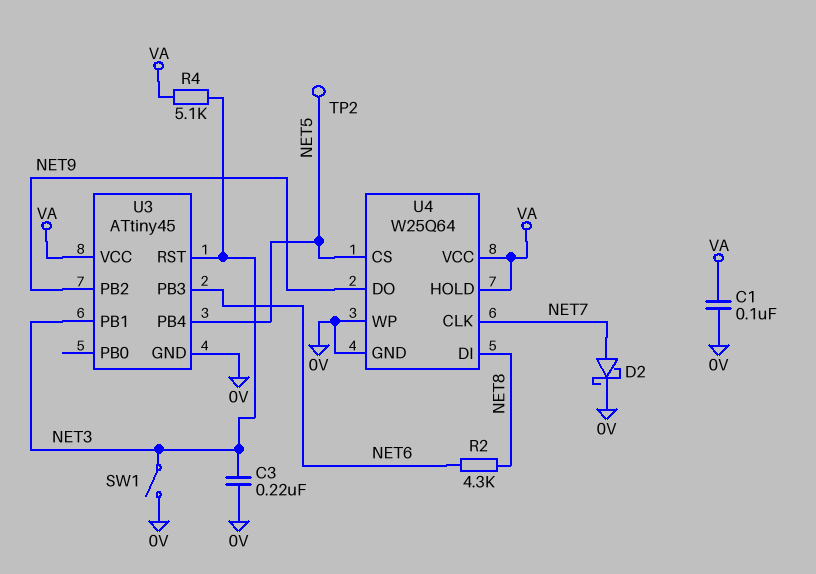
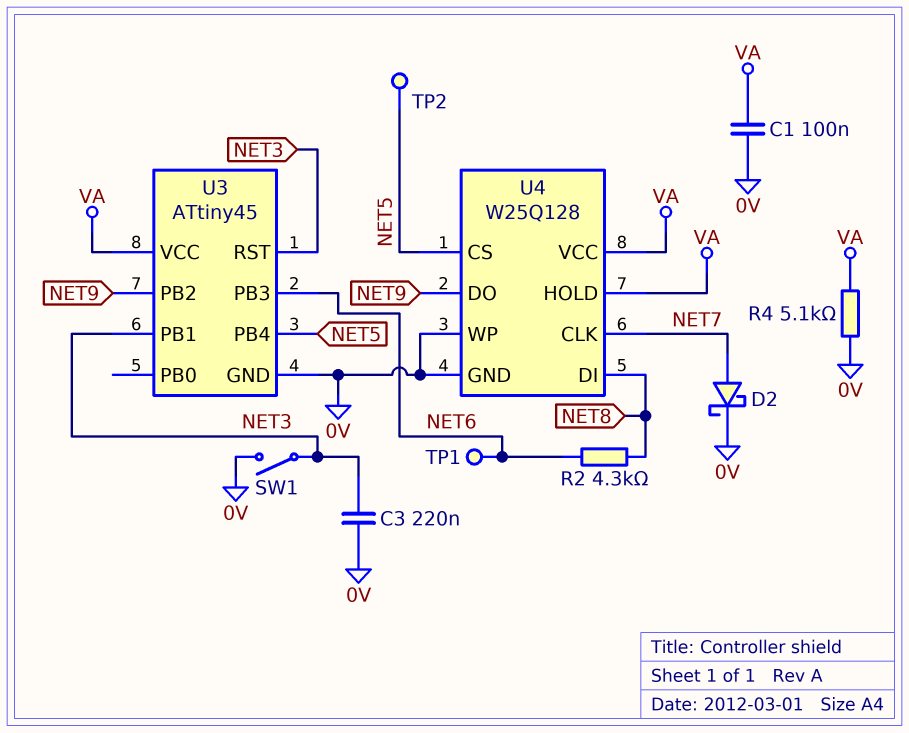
R4: 5.1k (NET3, VA) -> 5.1k (0V, VA)
TP1: none -> test point (NET6)
U4: W25Q64 -> W25Q128

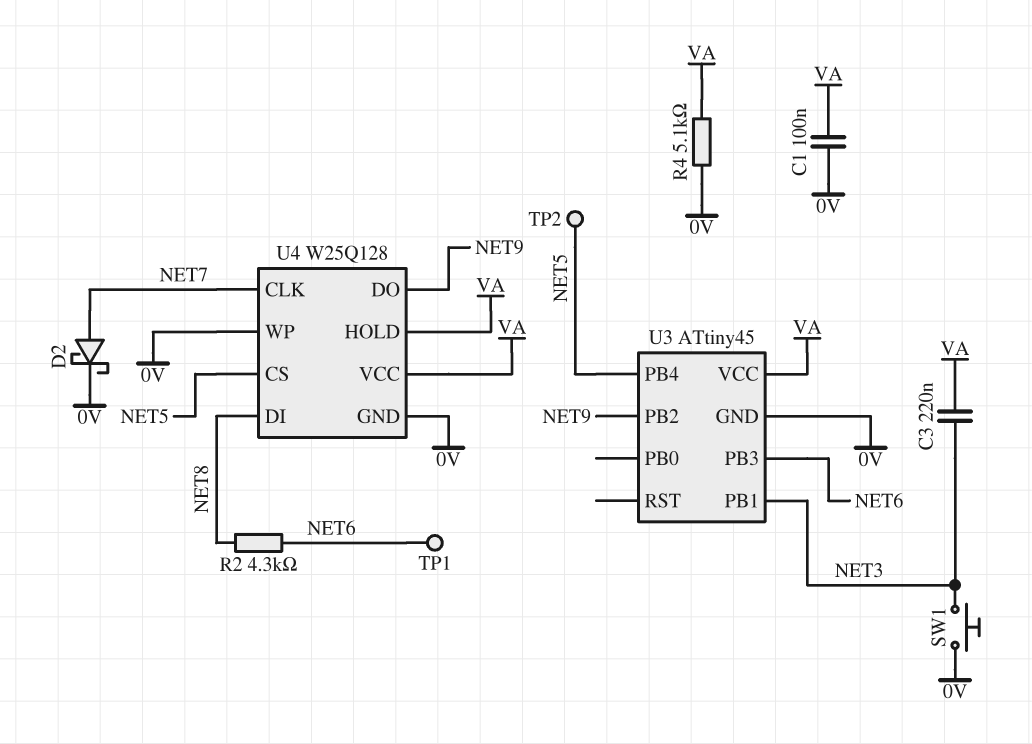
C3: 220nF (0V, NET3) -> 220nF (NET3, VA)
SW1: switch (0V, NET3) -> button (0V, NET3)
U3 pin RST: NET3 -> none

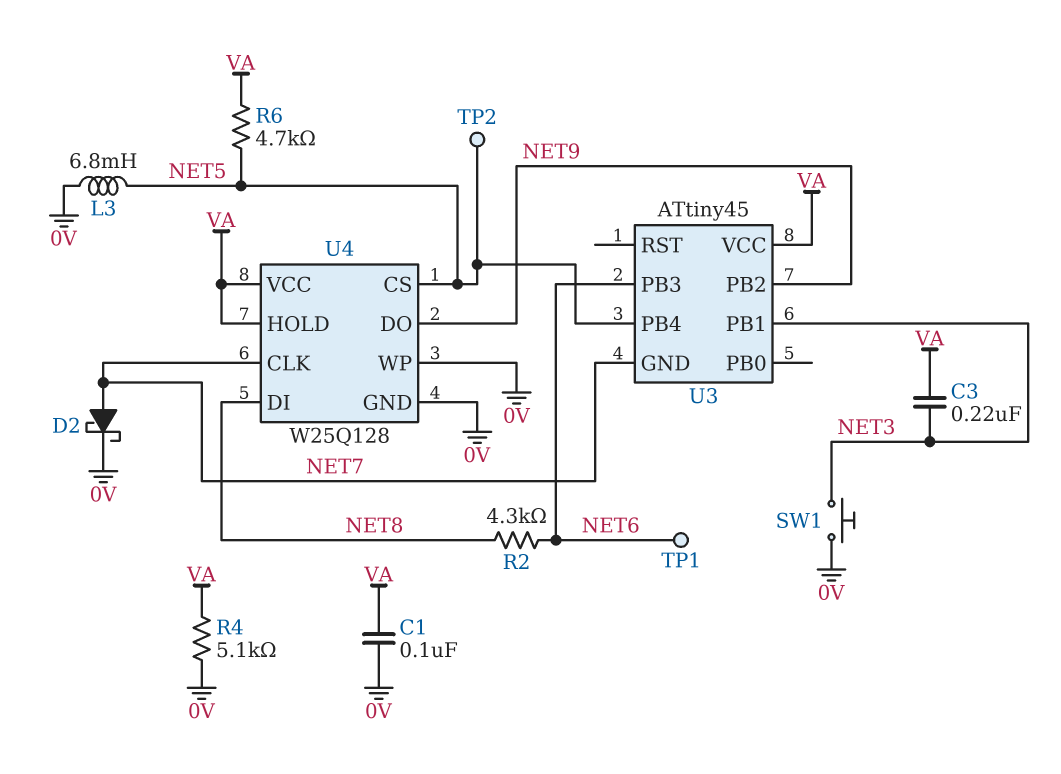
L3: none -> 6.8mH (0V, NET5)
R6: none -> 4.7k (NET5, VA)
U3 pin GND: 0V -> NET7

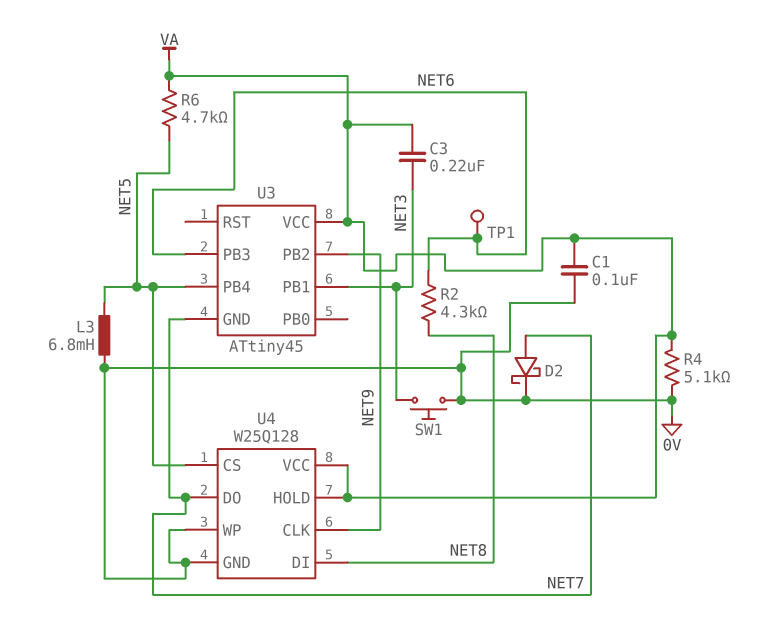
TP2: test point (NET5) -> none
U4 pin CLK: NET7 -> NET9
U4 pin DO: NET9 -> NET7

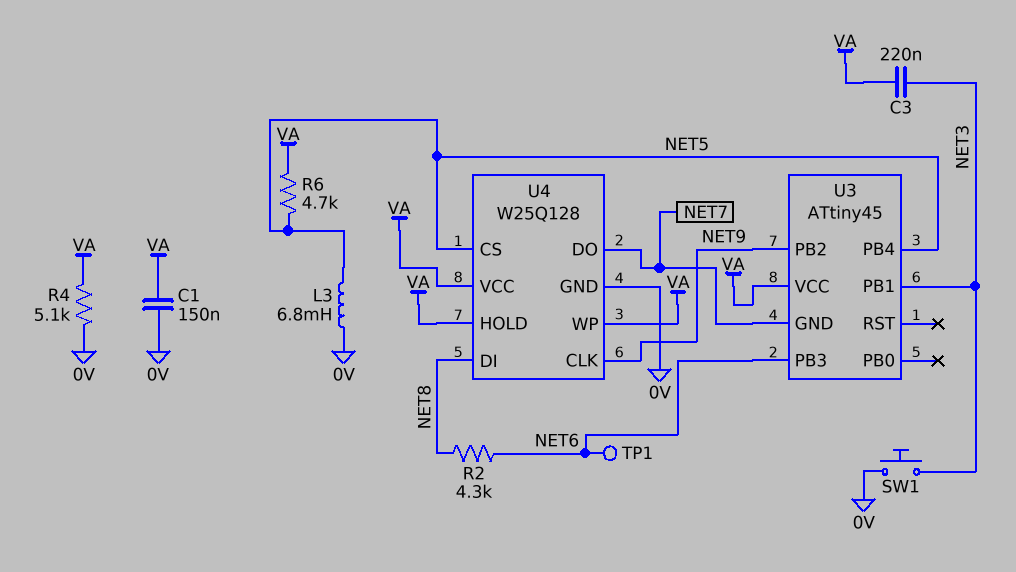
C1: 100nF (0V, VA) -> 150nF (0V, VA)
D2: schottky (A NET7, K 0V) -> none
U4 pin WP: 0V -> VA

